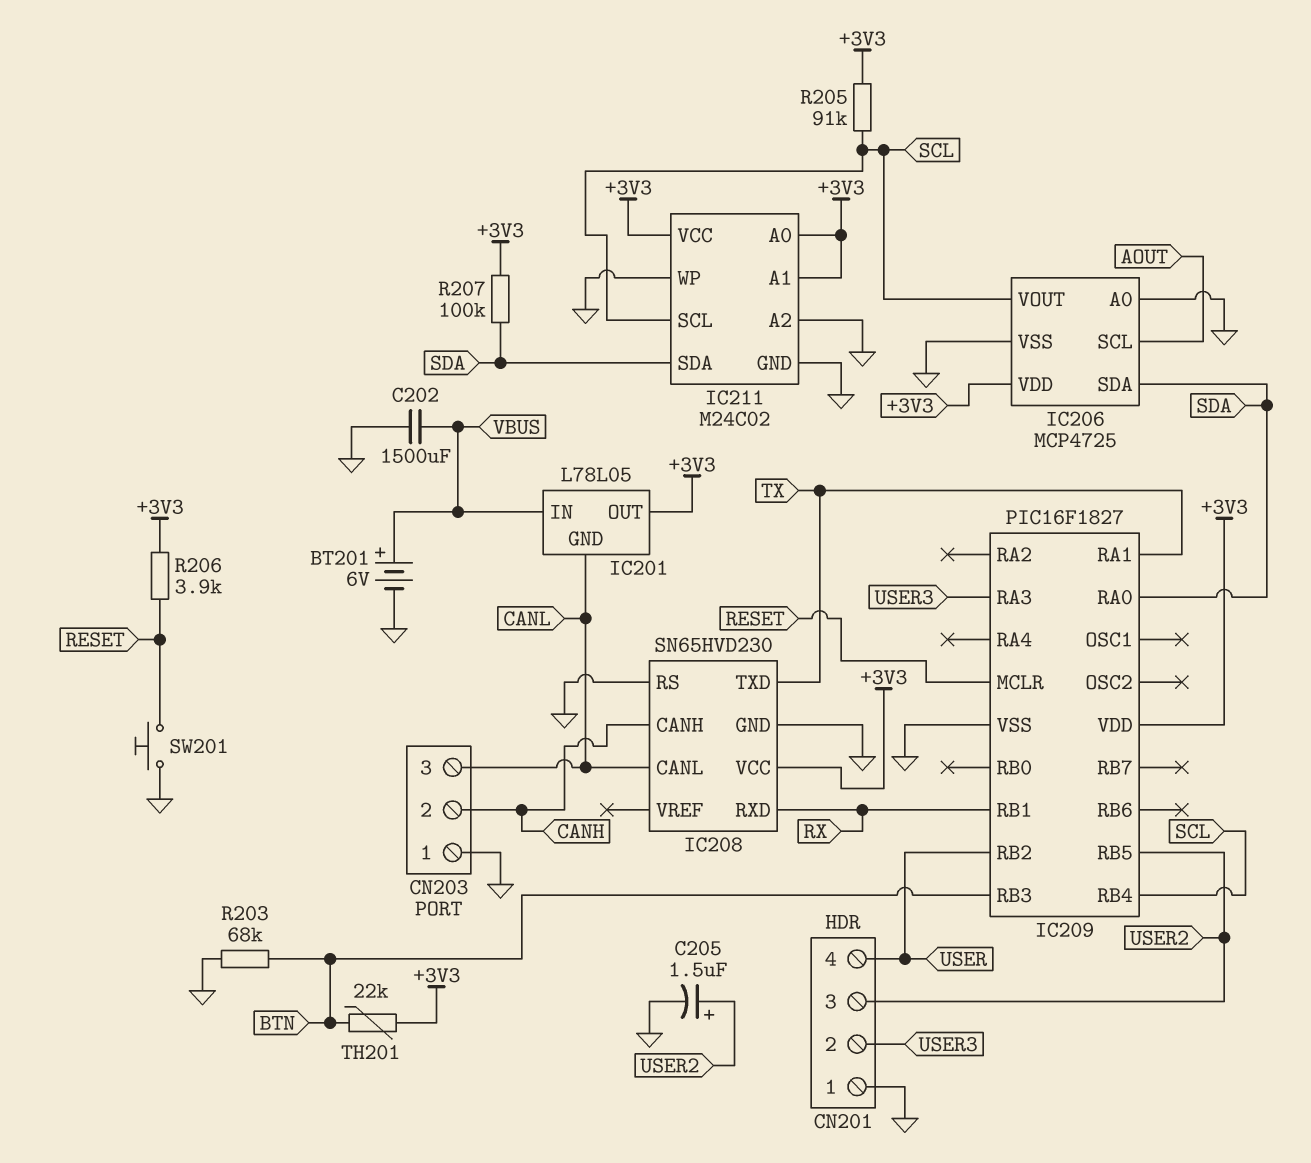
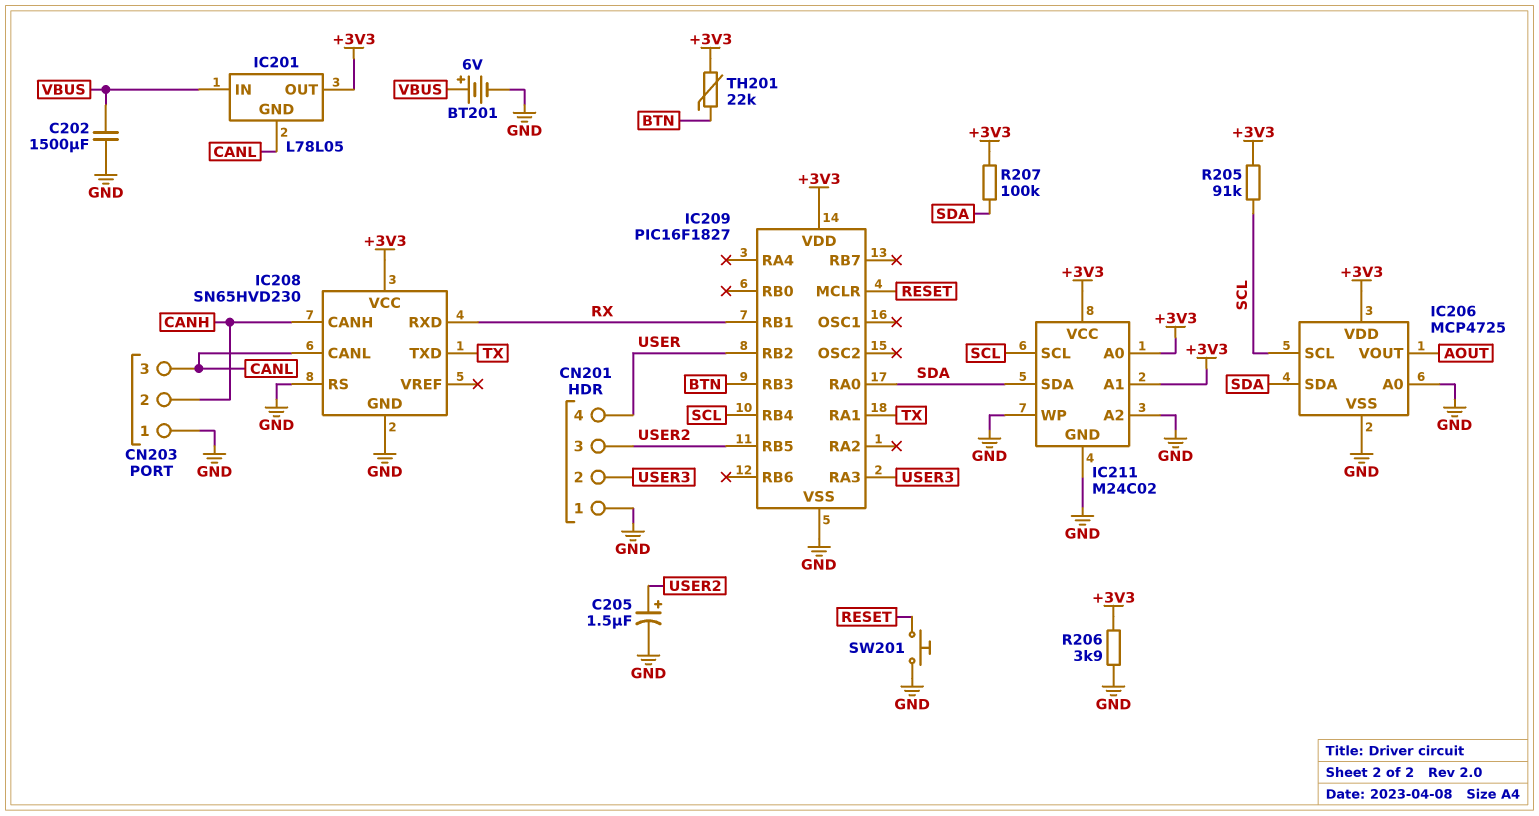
IC206 pin SCL: AOUT -> SCL
IC206 pin VOUT: SCL -> AOUT
R203: 68k (BTN, GND) -> none
R206: 3.9k (+3V3, RESET) -> 3.9k (+3V3, GND)

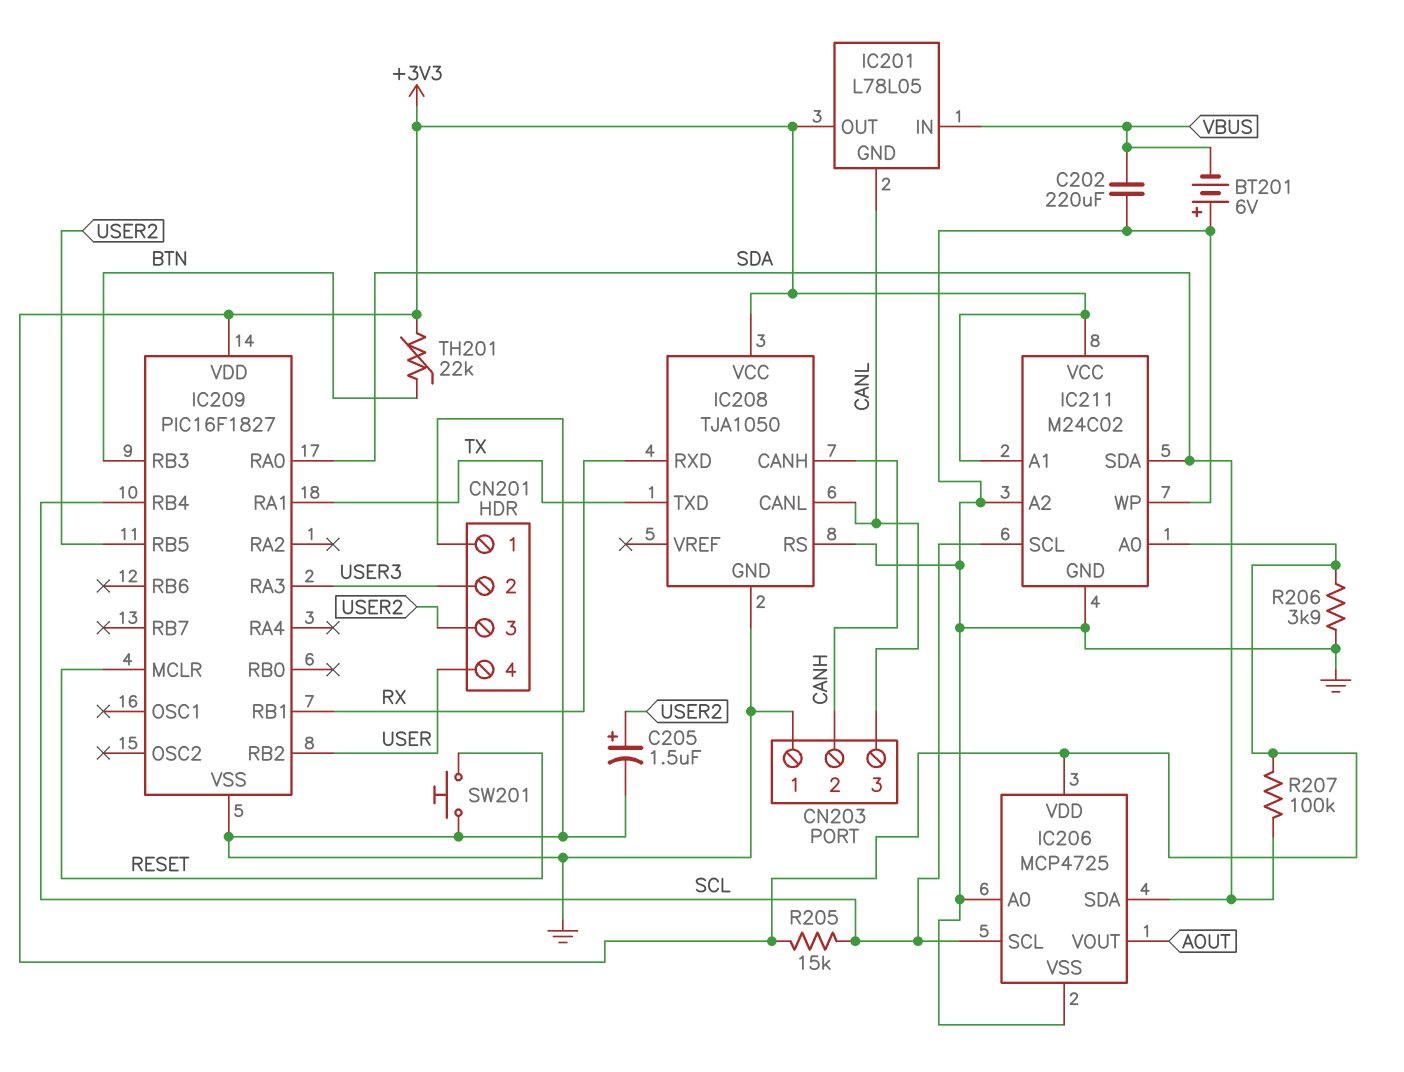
BT201: 6V (plus VBUS, minus GND) -> 6V (plus GND, minus VBUS)
C202: 1500uF (GND, VBUS) -> 220uF (GND, VBUS)
IC208: SN65HVD230 -> TJA1050
R205: 91k (+3V3, SCL) -> 15k (+3V3, SCL)

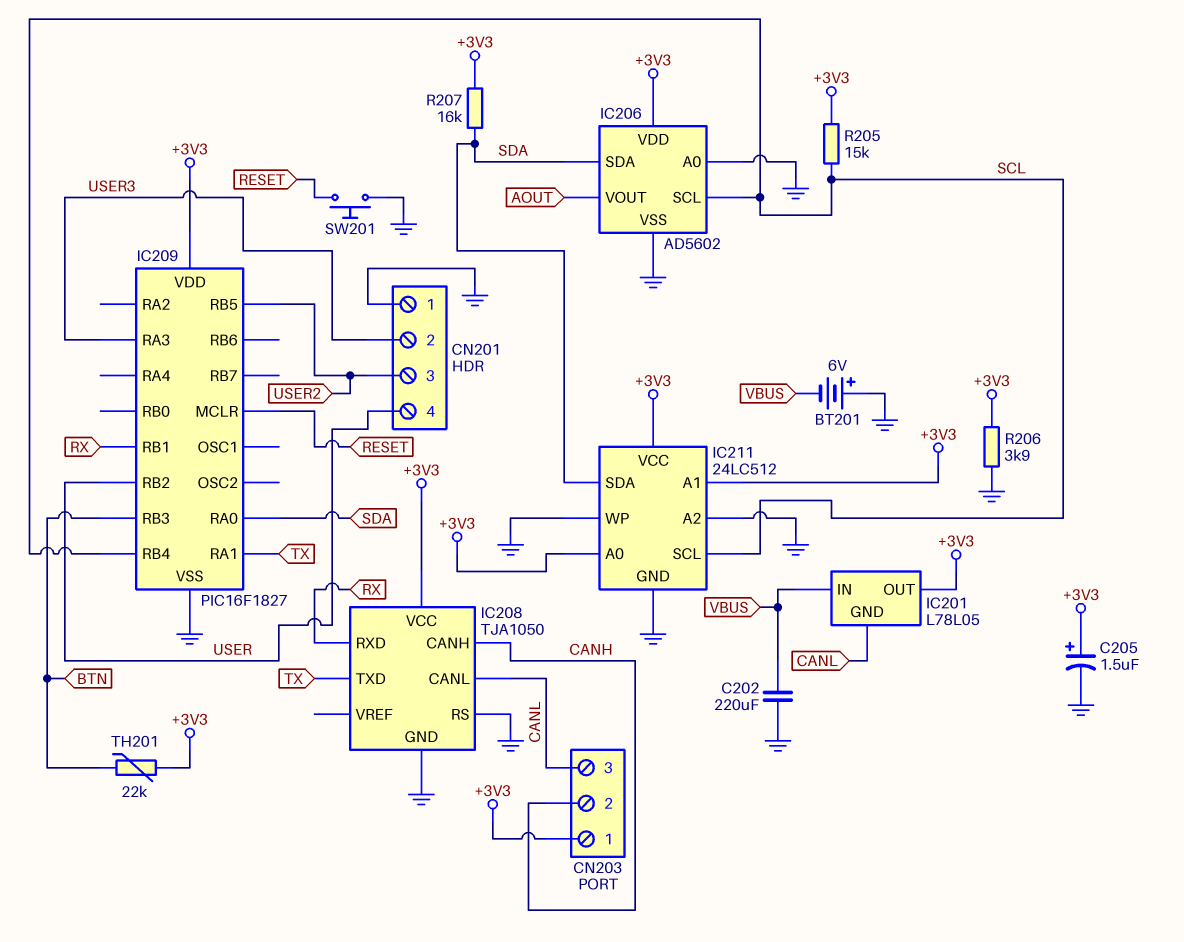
C205: 1.5uF (plus USER2, minus GND) -> 1.5uF (plus +3V3, minus GND)
CN203 pin 1: GND -> +3V3
IC206: MCP4725 -> AD5602
IC211: M24C02 -> 24LC512
R207: 100k (+3V3, SDA) -> 16k (+3V3, SDA)

